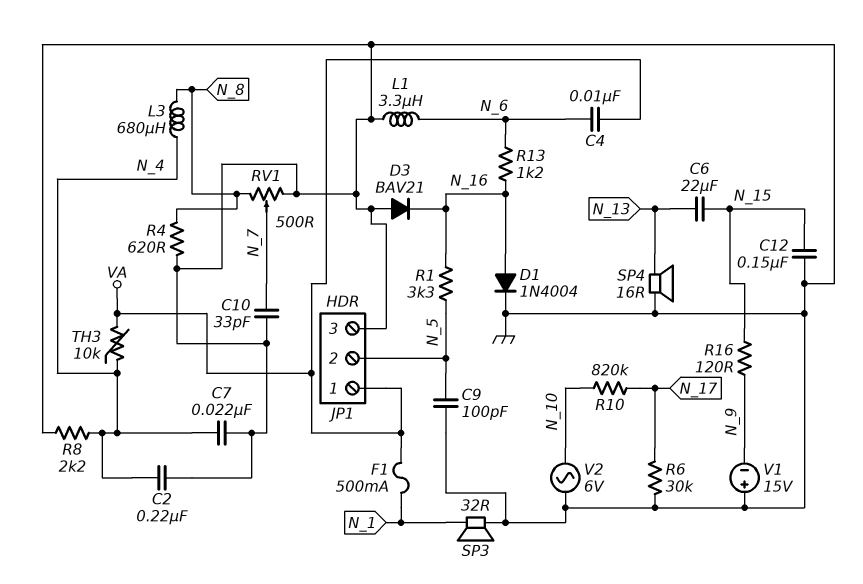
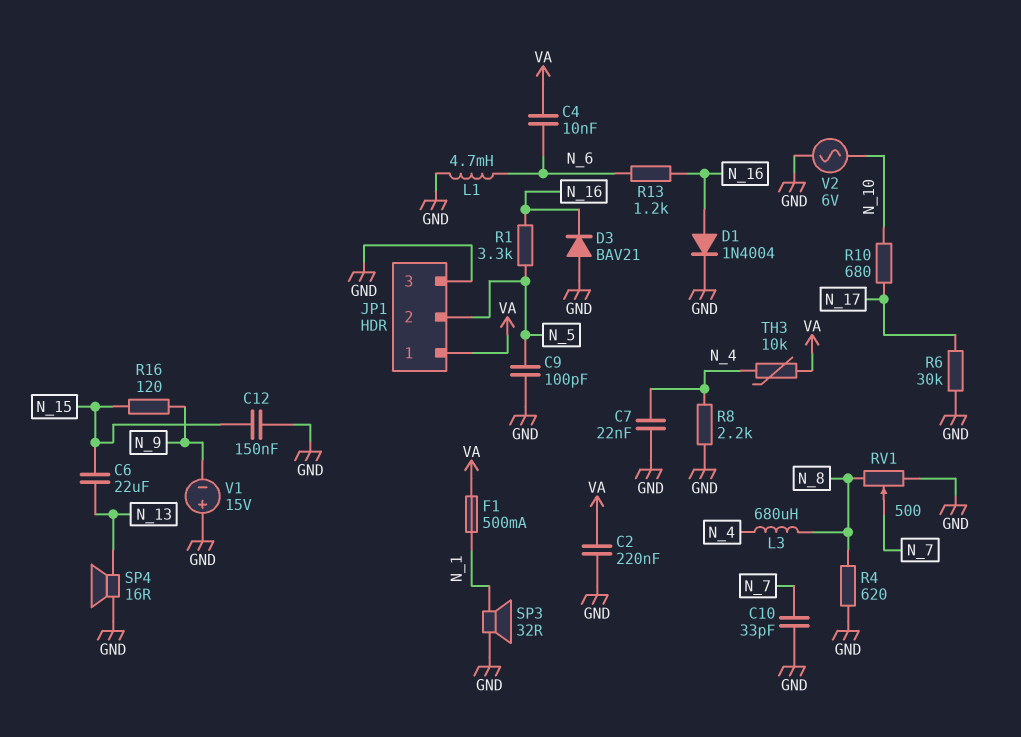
C2: 220nF (GND, N_4) -> 220nF (GND, VA)
L1: 3.3uH (GND, N_6) -> 4.7mH (GND, N_6)
R10: 820k (N_10, N_17) -> 680 (N_10, N_17)

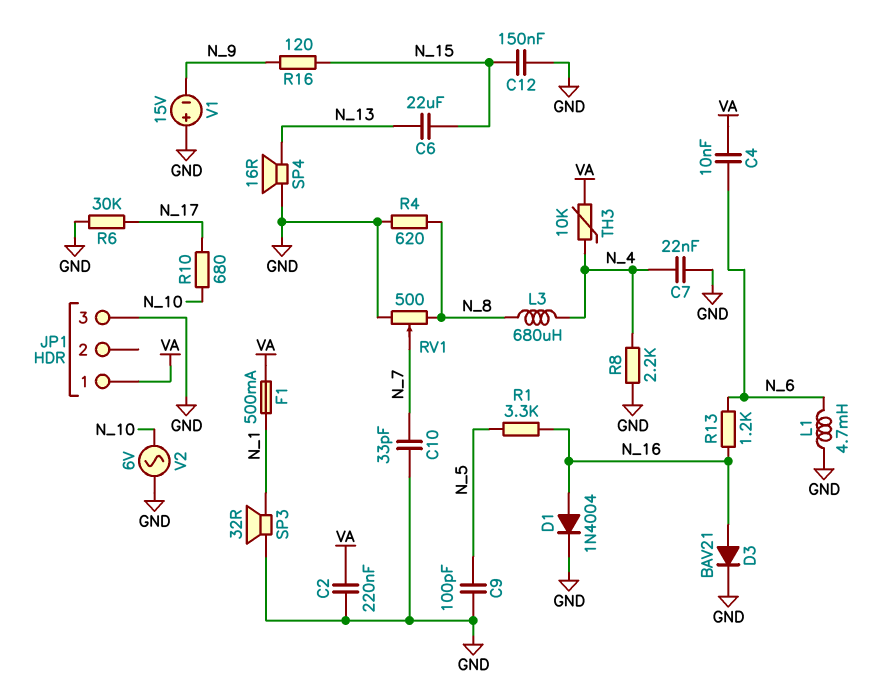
D3: diode BAV21 (A GND, K N_16) -> diode BAV21 (A N_16, K GND)
JP1 pin 2: N_5 -> none

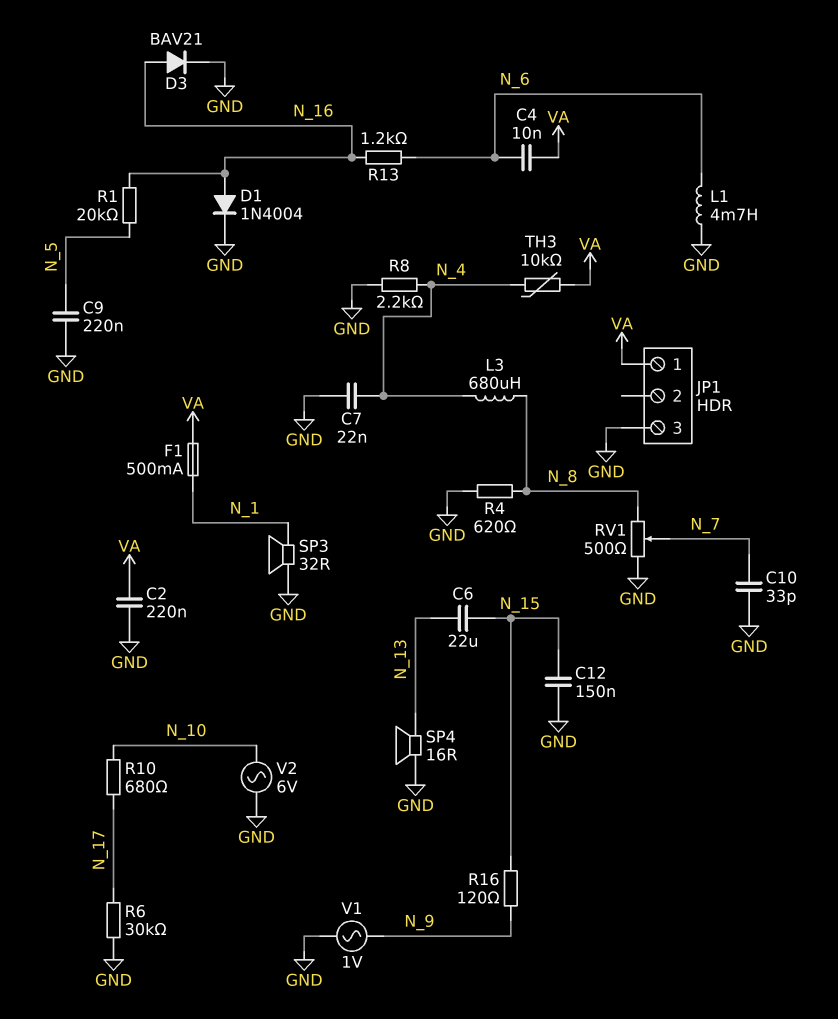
C9: 100pF (GND, N_5) -> 220nF (GND, N_5)
R1: 3.3k (N_5, N_16) -> 20k (N_5, N_16)
V1: 15V (plus GND, minus N_9) -> AC 1V (GND, N_9)

